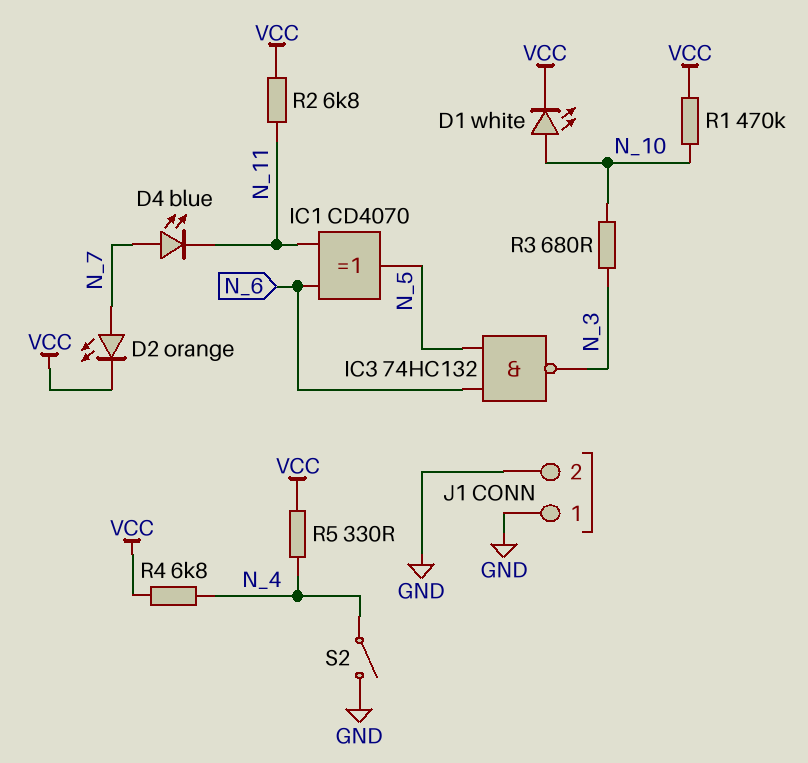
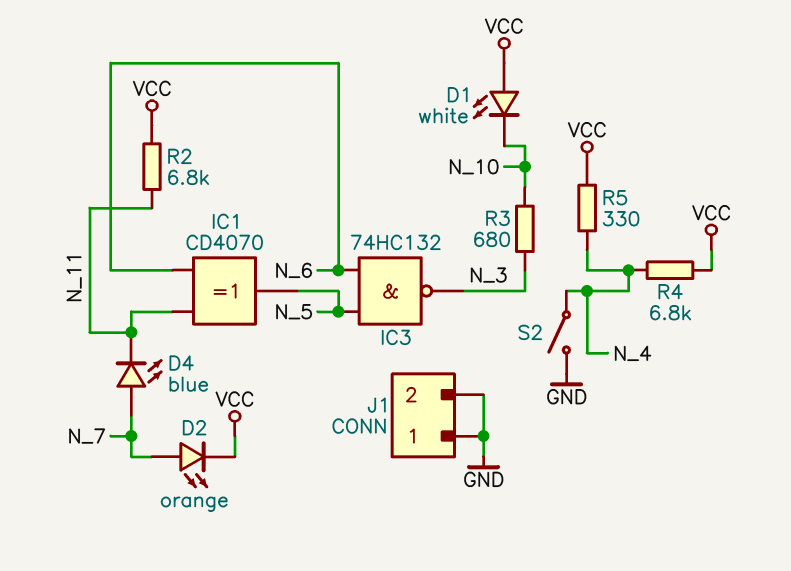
D1: LED white (A N_10, K VCC) -> LED white (A VCC, K N_10)
R1: 470k (N_10, VCC) -> none

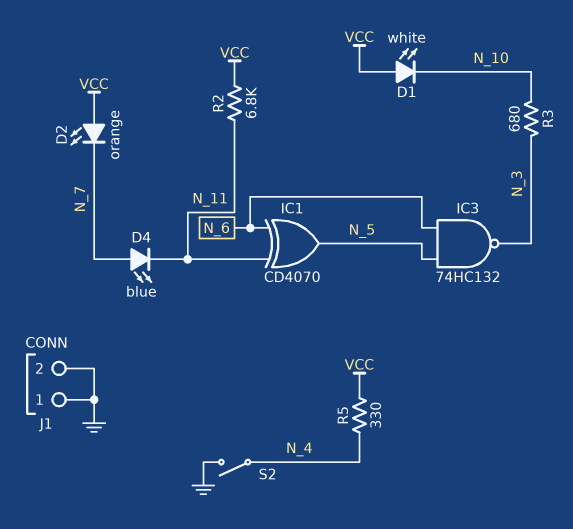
D2: LED orange (A N_7, K VCC) -> LED orange (A VCC, K N_7)
R4: 6.8k (N_4, VCC) -> none

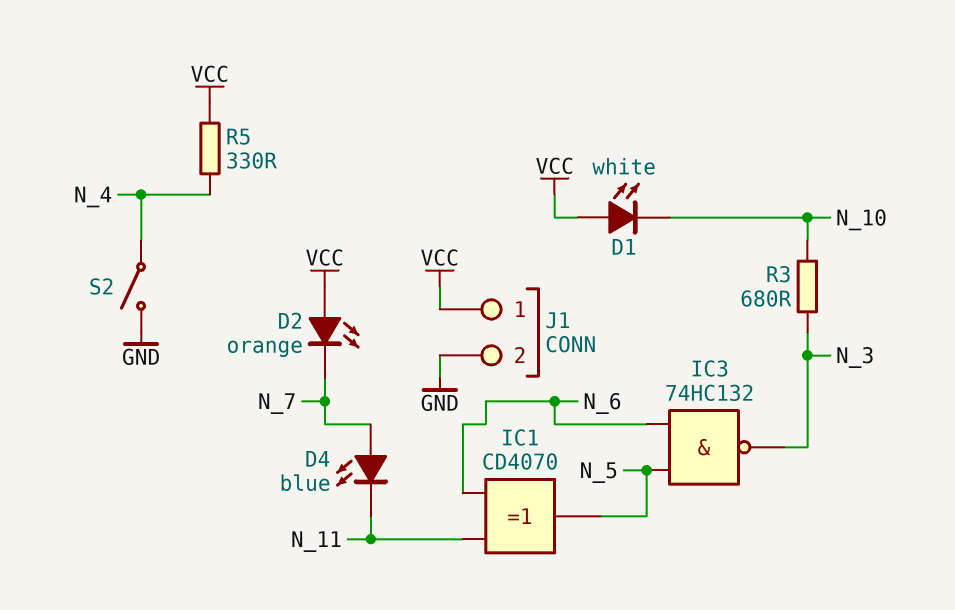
J1 pin 1: GND -> VCC
R2: 6.8k (N_11, VCC) -> none

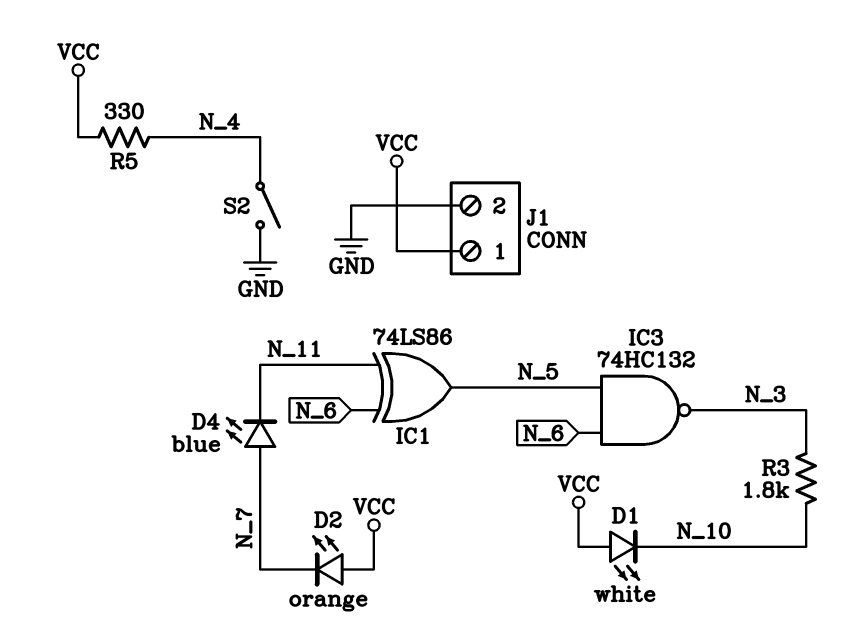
IC1: XOR CD4070 (in N_6, in N_11, out N_5) -> XOR 74LS86 (in N_6, in N_11, out N_5)
R3: 680 (N_3, N_10) -> 1.8k (N_3, N_10)

